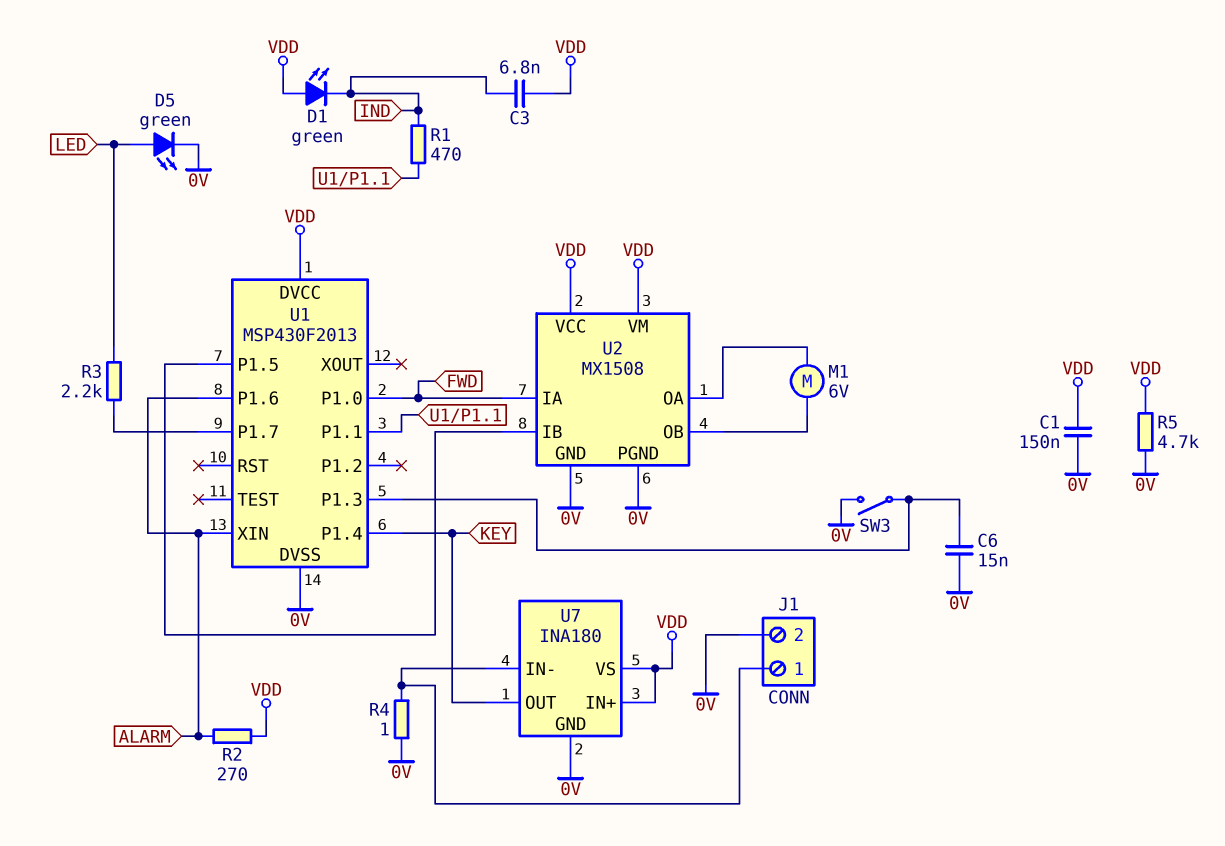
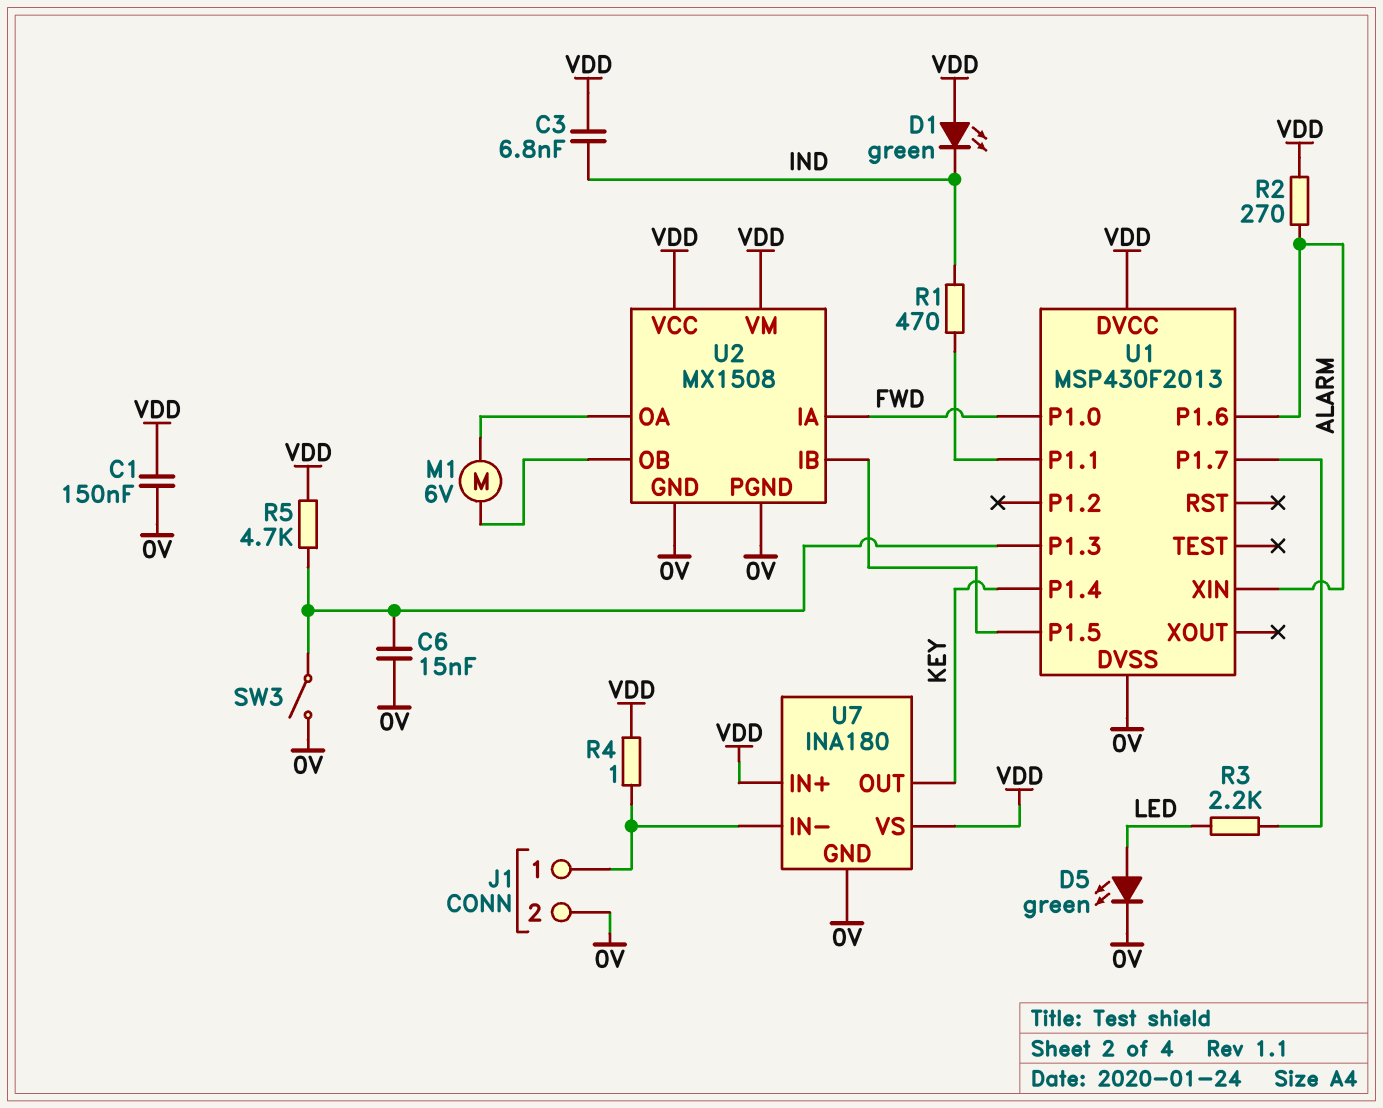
R4: 1 (0V, J1/1) -> 1 (J1/1, VDD)
R5: 4.7k (0V, VDD) -> 4.7k (U1/P1.3, VDD)

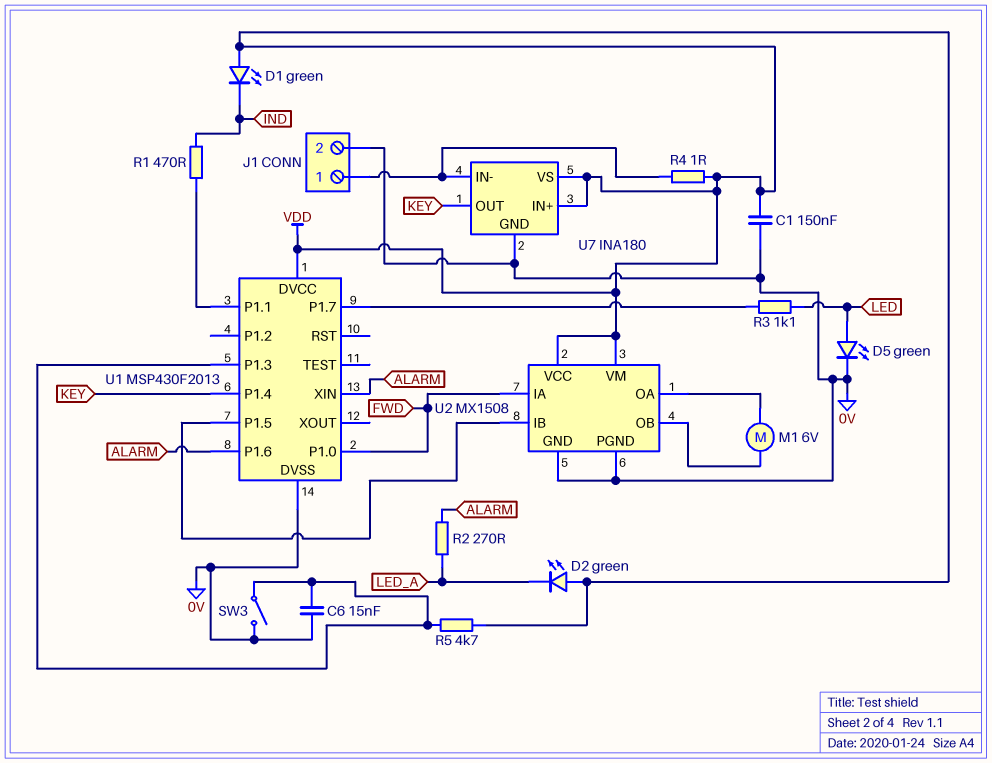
C3: 6.8nF (IND, VDD) -> none
D2: none -> LED green (A VDD, K LED_A)
R2: 270 (ALARM, VDD) -> 270 (ALARM, LED_A)
R3: 2.2k (LED, U1/P1.7) -> 1.1k (LED, U1/P1.7)

